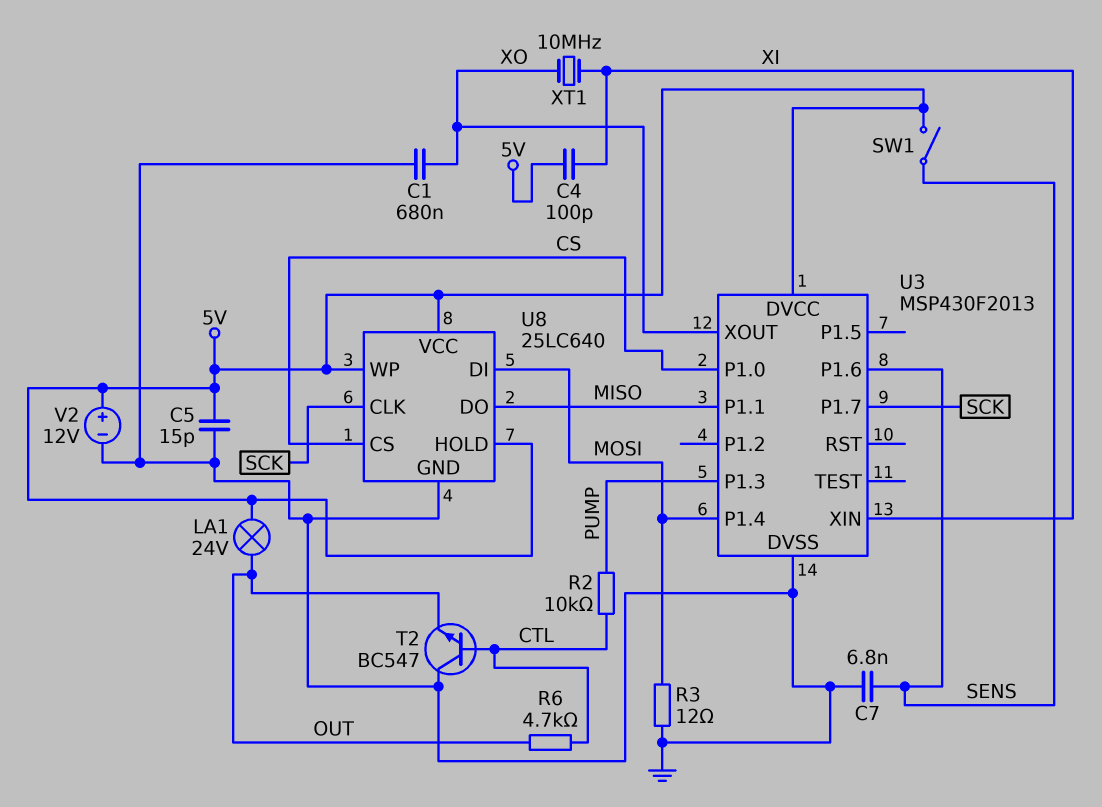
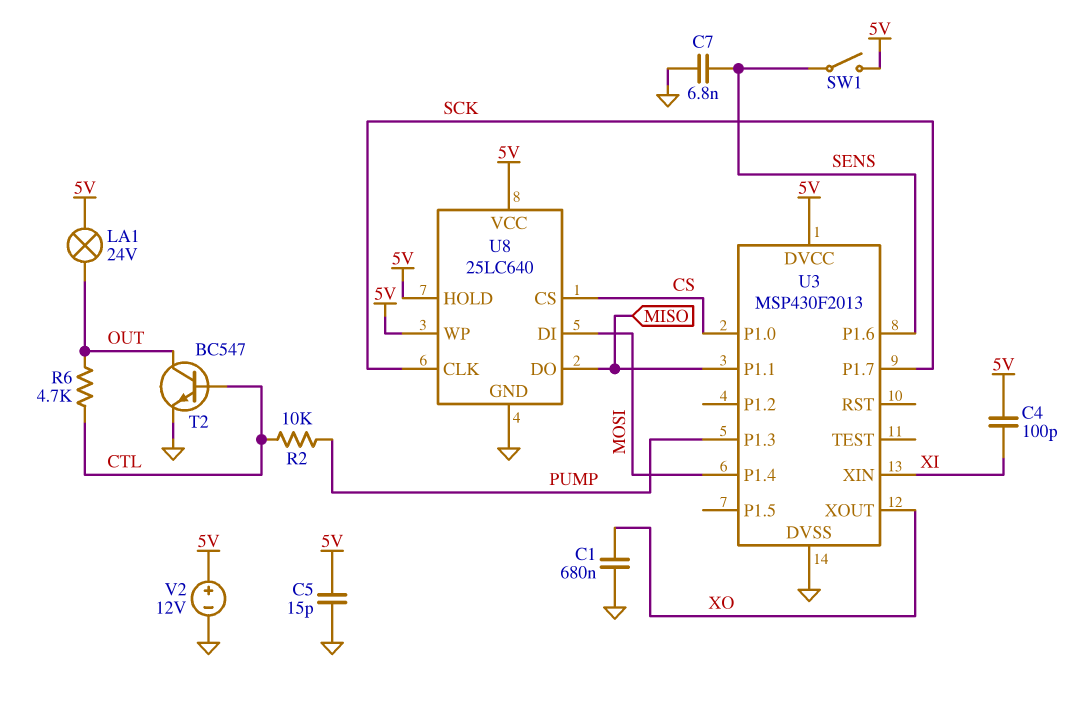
R3: 12 (GND, MOSI) -> none
T2: NPN BC547 (B CTL, C GND, E OUT) -> NPN BC547 (B CTL, C OUT, E GND)
XT1: 10MHz (XI, XO) -> none

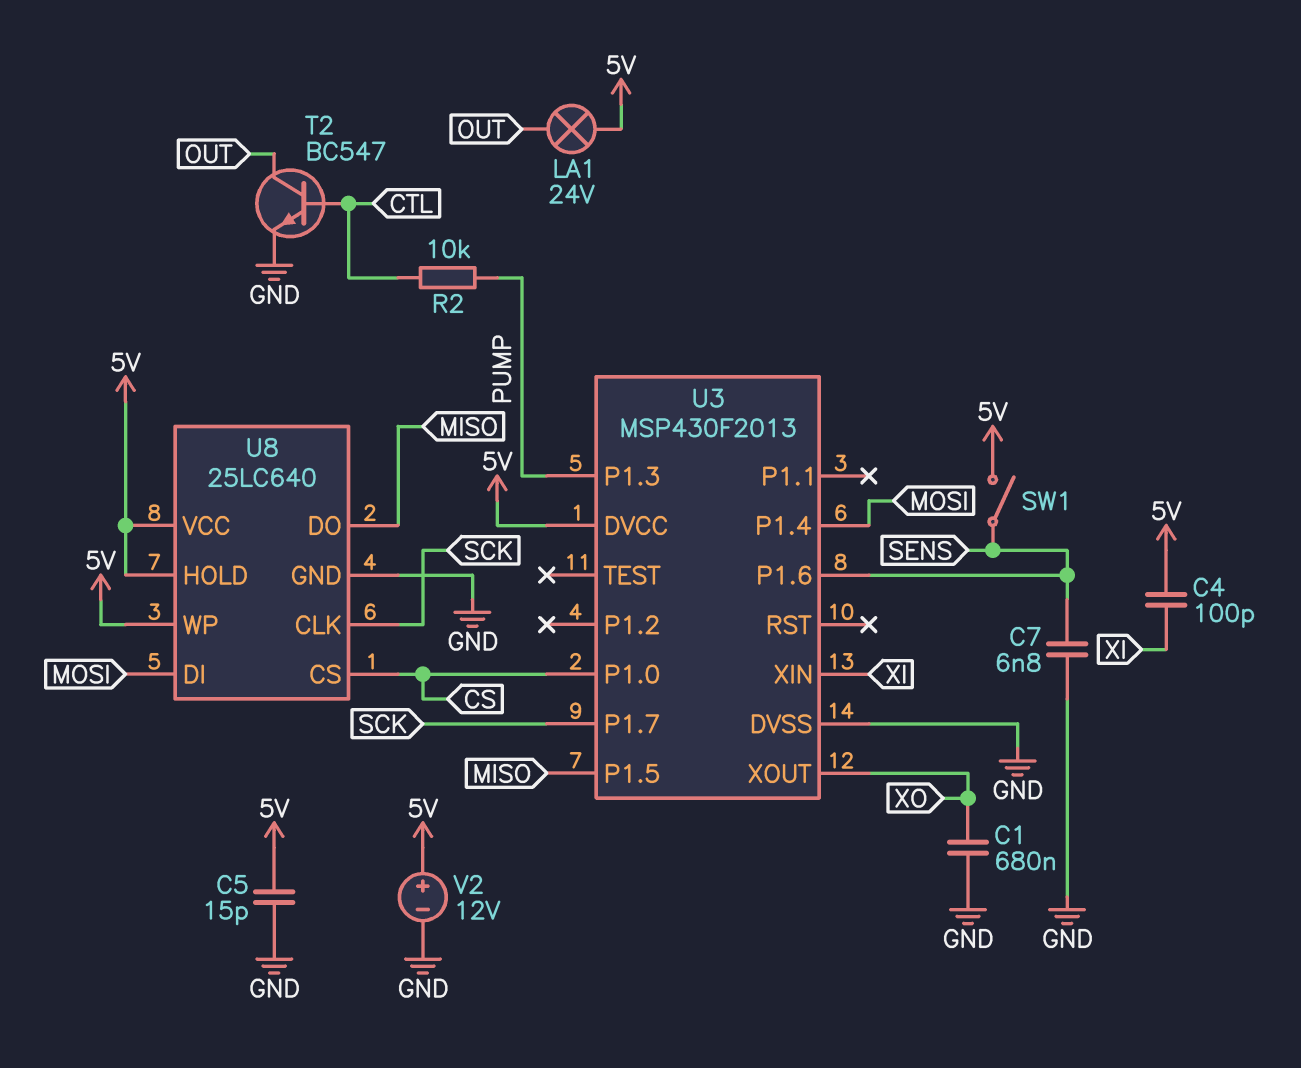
R6: 4.7k (CTL, OUT) -> none
U3 pin P1.1: MISO -> none
U3 pin P1.5: none -> MISO

